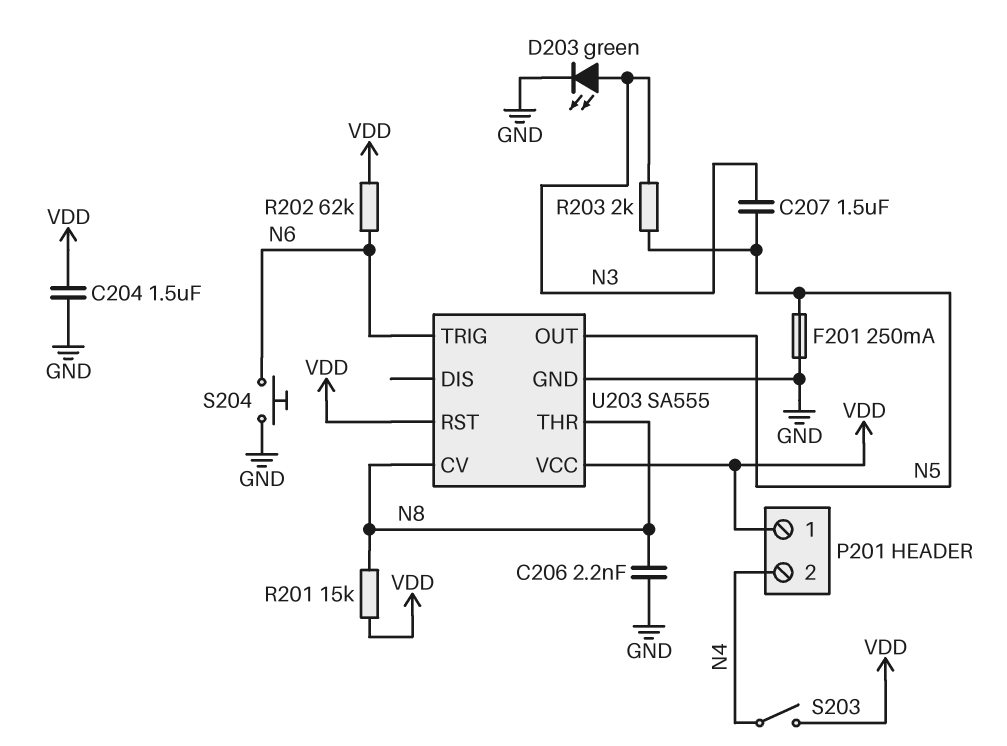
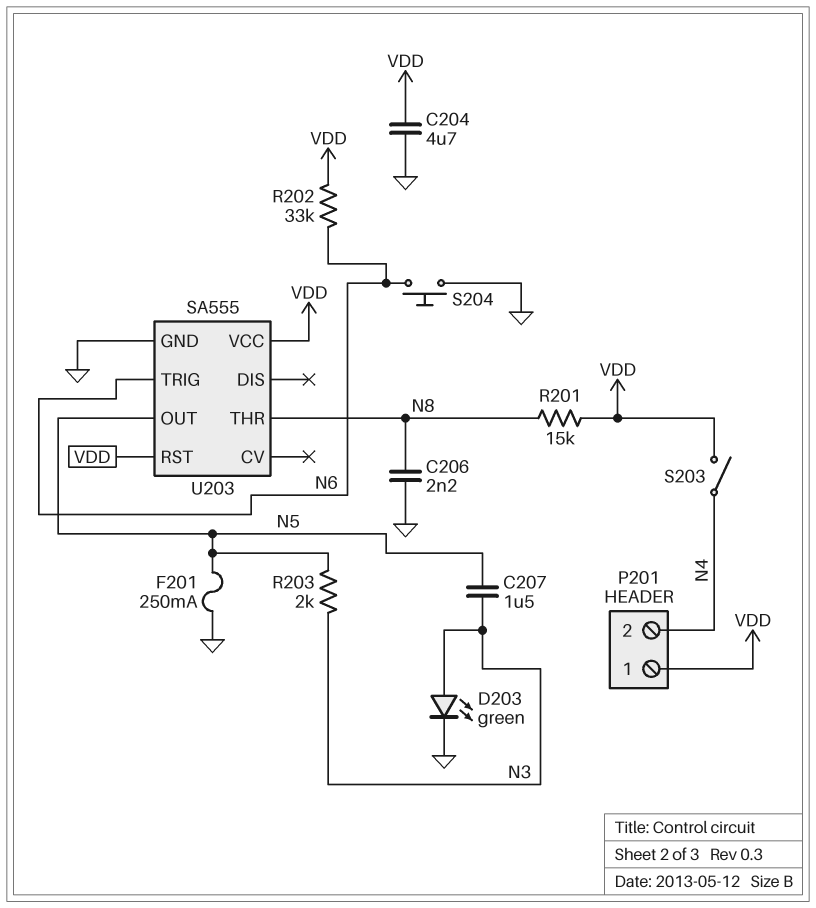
C204: 1.5uF (GND, VDD) -> 4.7uF (GND, VDD)
R202: 62k (N6, VDD) -> 33k (N6, VDD)
U203 pin CV: N8 -> none

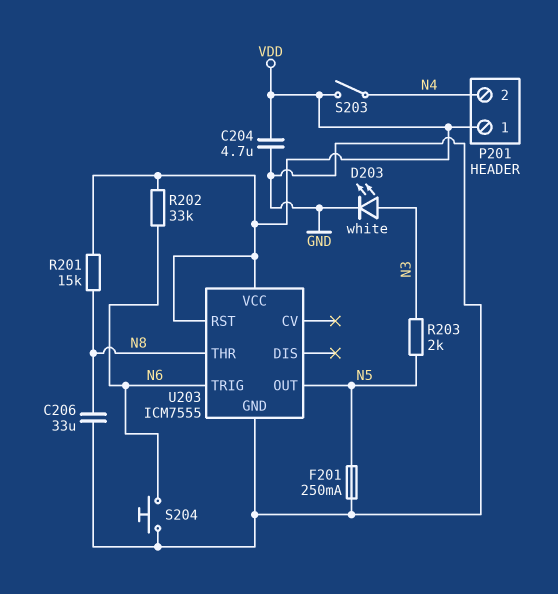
C206: 2.2nF (GND, N8) -> 33uF (GND, N8)
C207: 1.5uF (N3, N5) -> none
D203: LED green (A N3, K GND) -> LED white (A N3, K GND)
U203: SA555 -> ICM7555

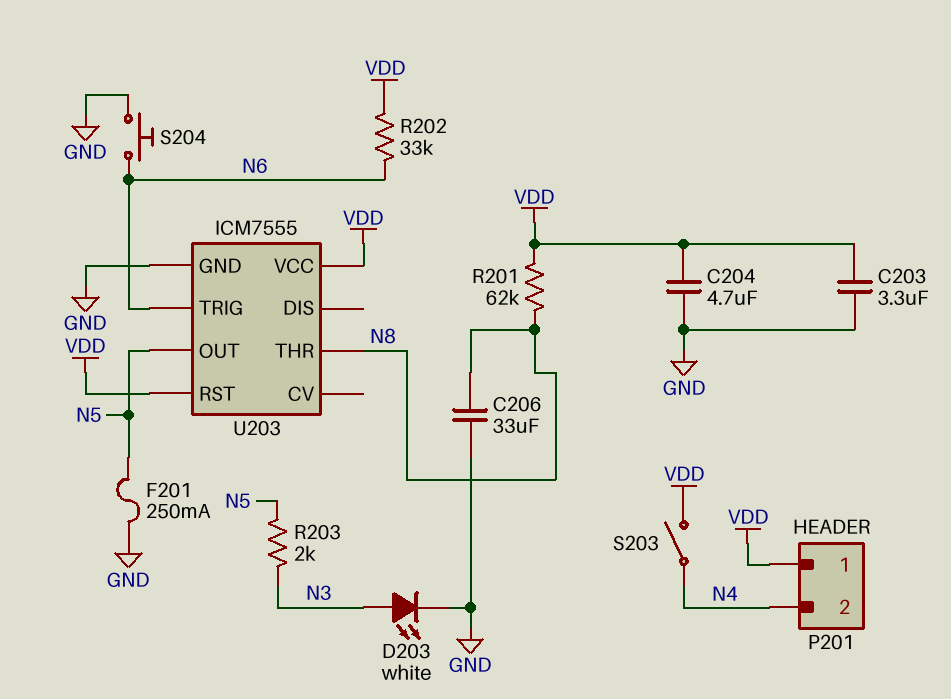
C203: none -> 3.3uF (GND, VDD)
R201: 15k (N8, VDD) -> 62k (N8, VDD)

